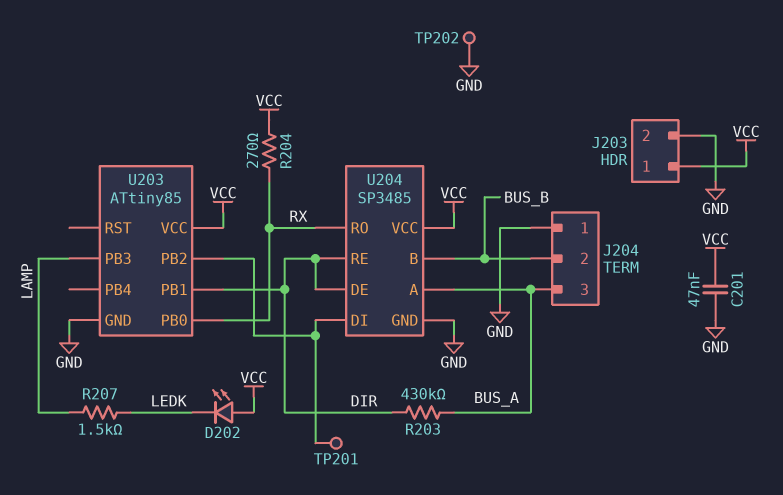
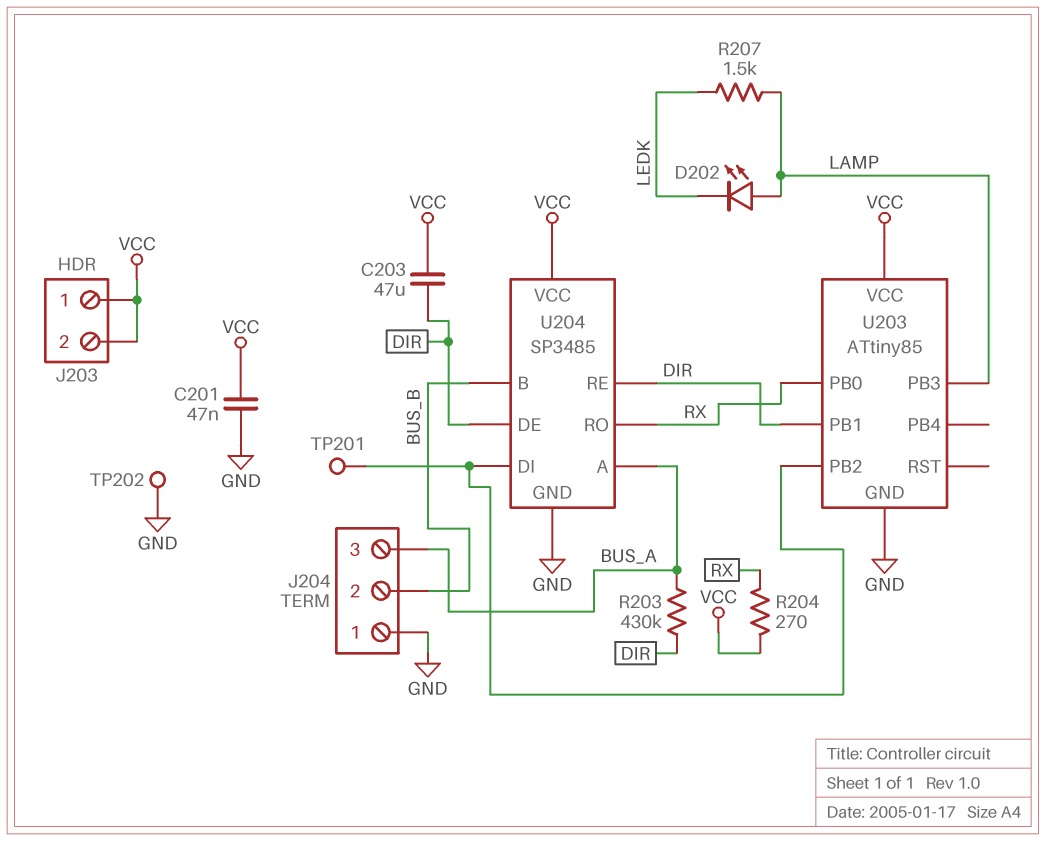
C203: none -> 47uF (DIR, VCC)
D202: LED (A VCC, K LEDK) -> LED (A LAMP, K LEDK)
J203 pin 2: GND -> VCC

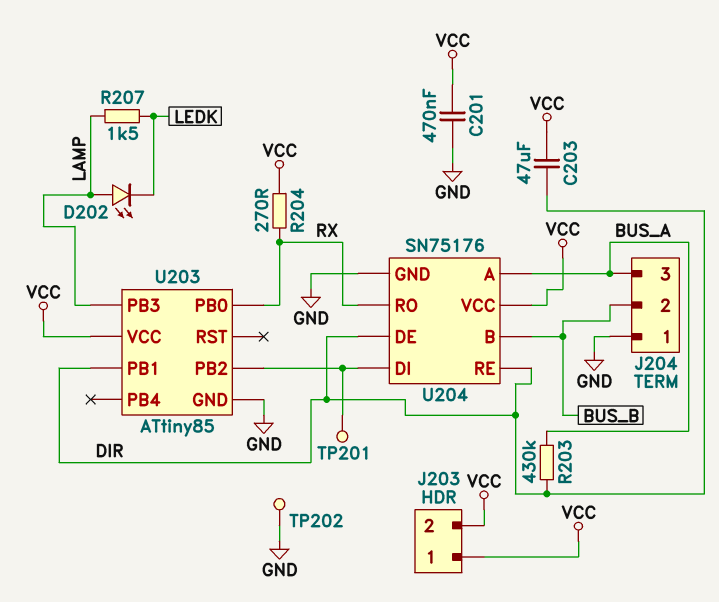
C201: 47nF (GND, VCC) -> 470nF (GND, VCC)
U204: SP3485 -> SN75176

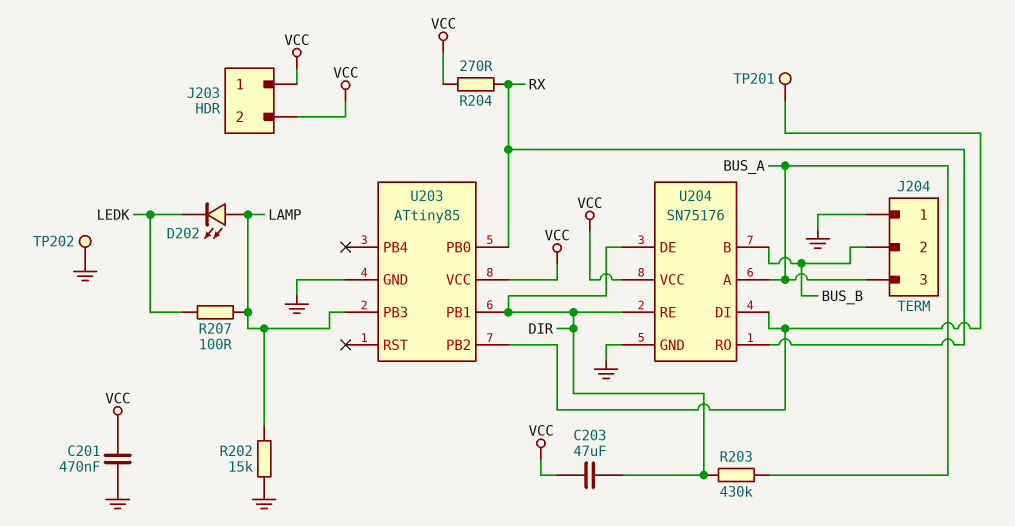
R202: none -> 15k (GND, LAMP)
R207: 1.5k (LAMP, LEDK) -> 100 (LAMP, LEDK)

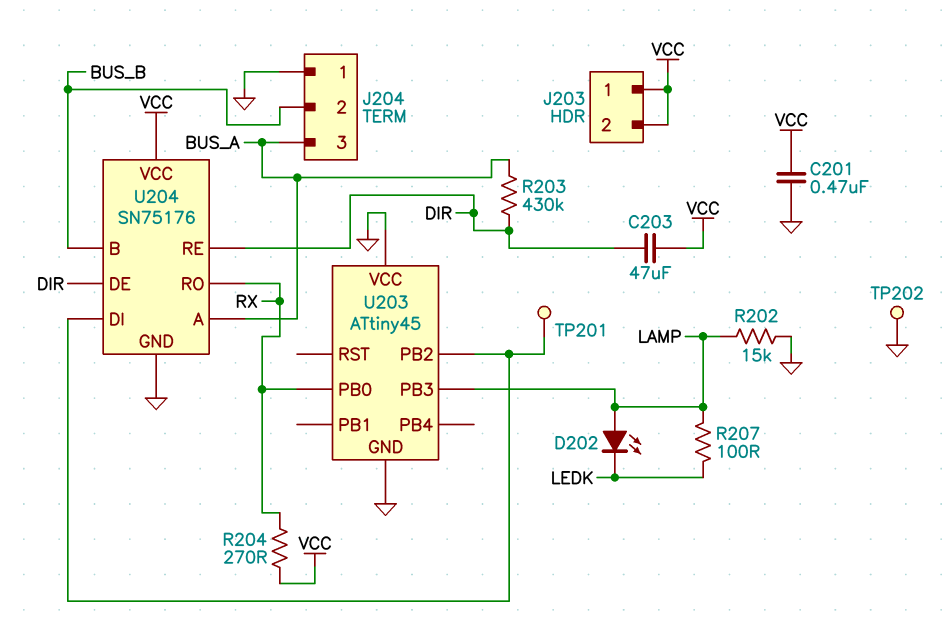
U203: ATtiny85 -> ATtiny45
U203 pin PB1: DIR -> none
U203 pin VCC: VCC -> GND

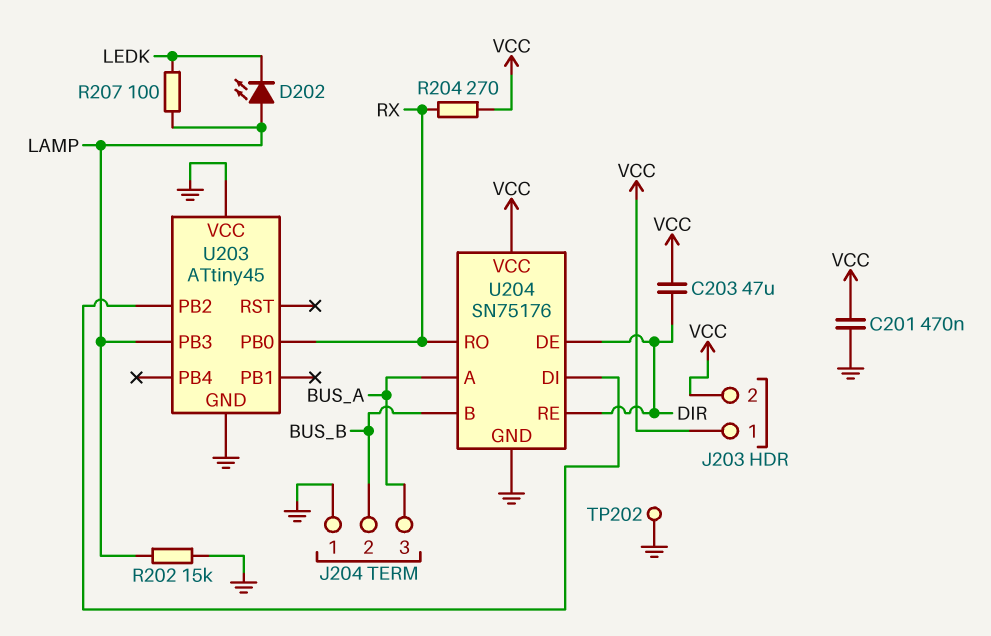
R203: 430k (BUS_A, DIR) -> none
TP201: test point (U203/PB2) -> none

